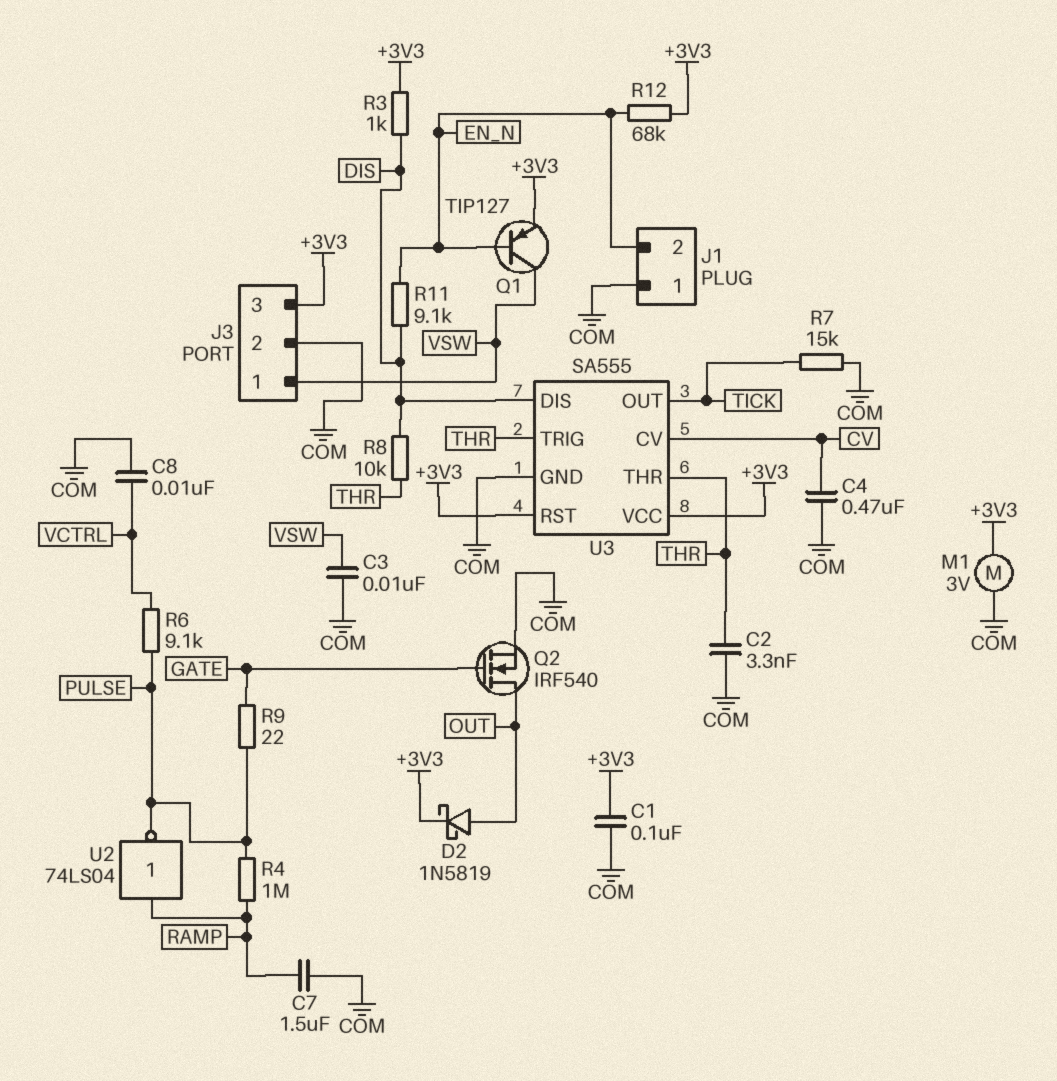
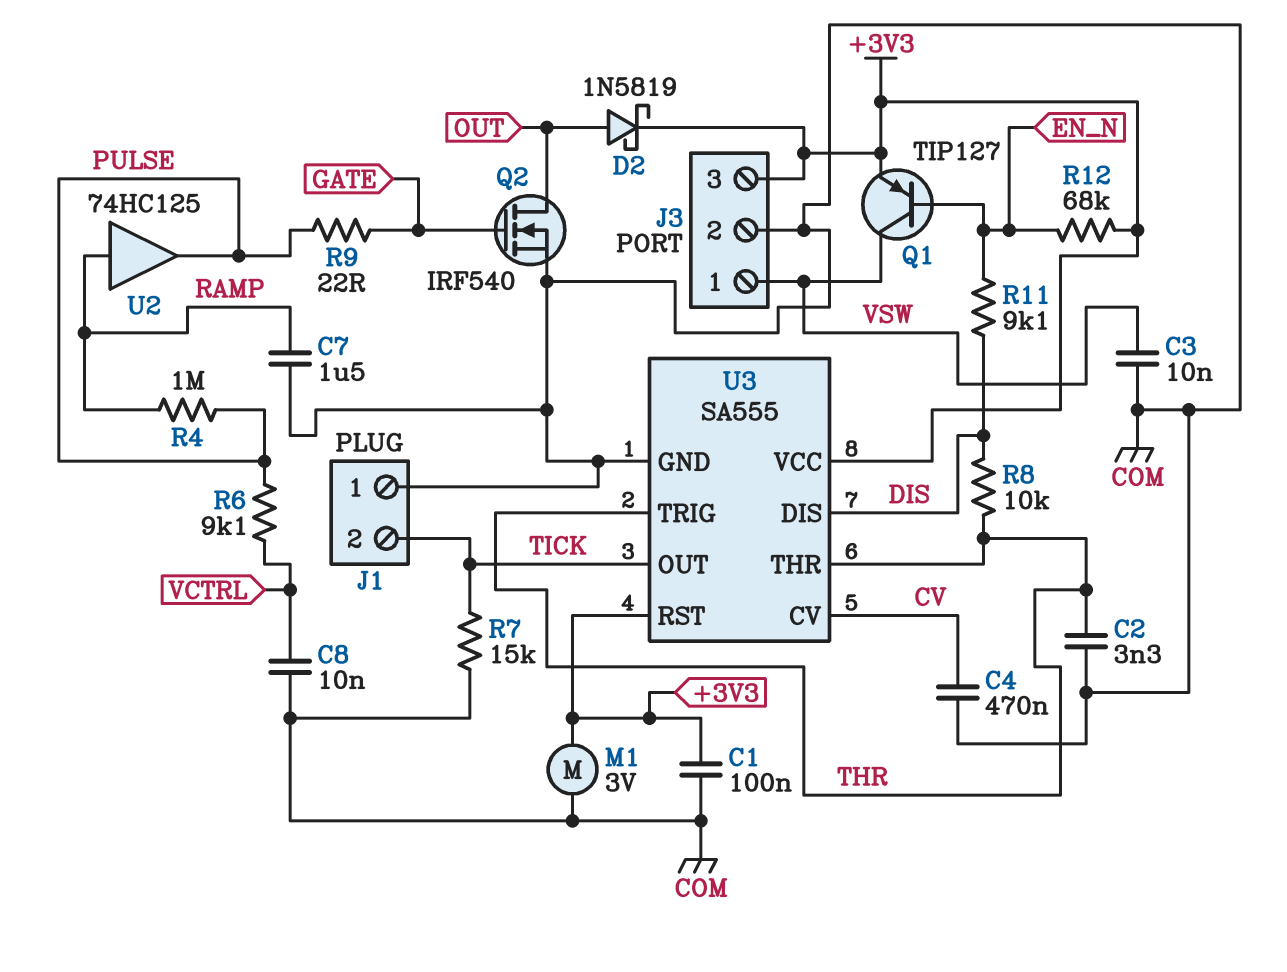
J1 pin 2: EN_N -> TICK
R3: 1k (+3V3, DIS) -> none
U2: NOT 74LS04 (in RAMP, out PULSE) -> buffer 74HC125 (in RAMP, out PULSE)

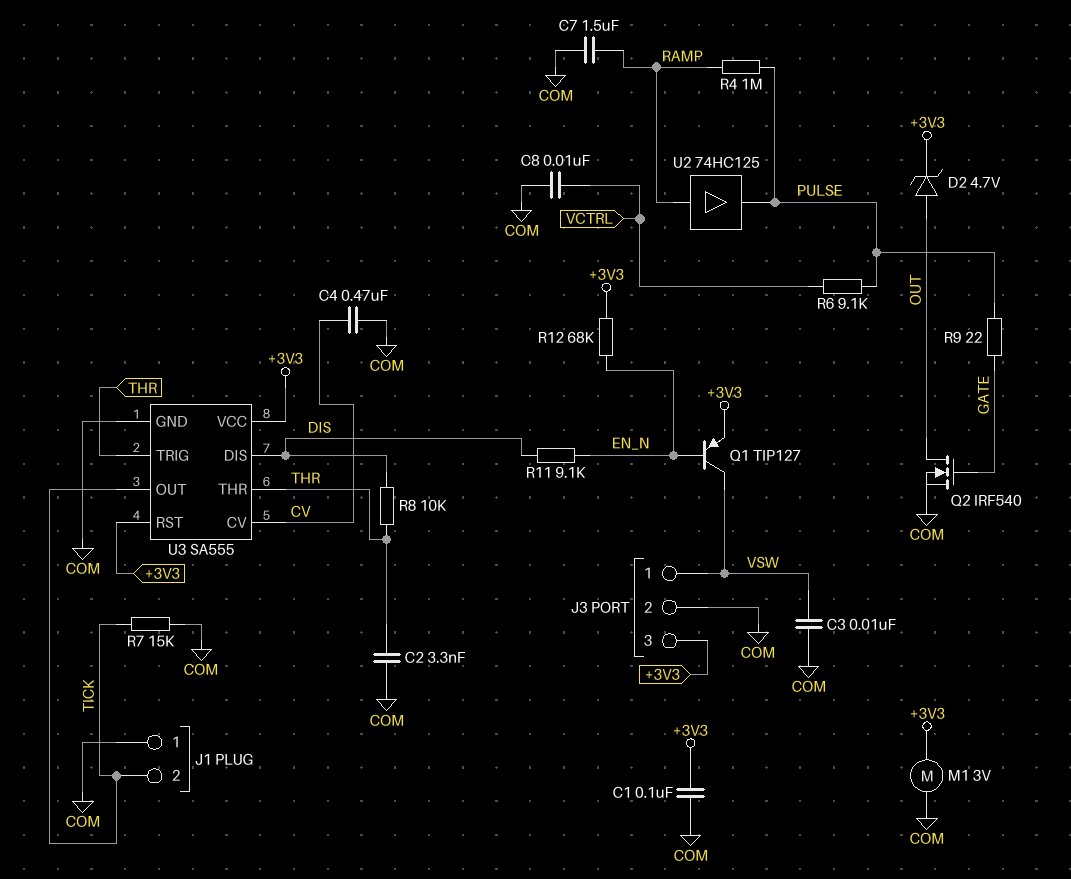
D2: schottky 1N5819 (A OUT, K +3V3) -> zener 4.7V (A OUT, K +3V3)

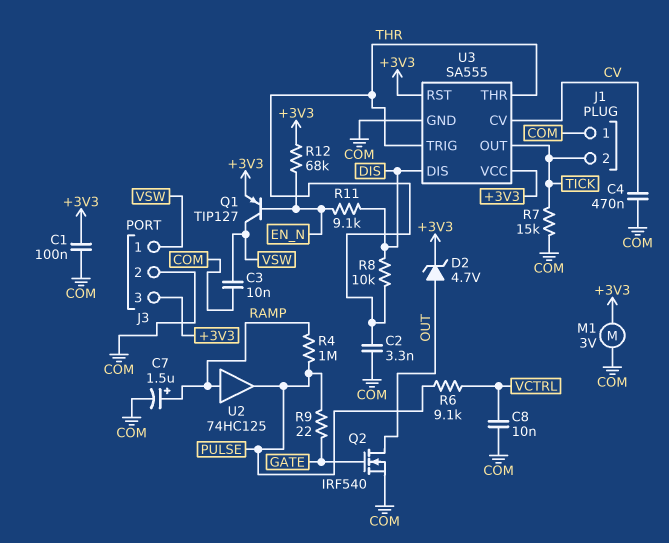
C7: 1.5uF (COM, RAMP) -> 1.5uF (plus RAMP, minus COM)

